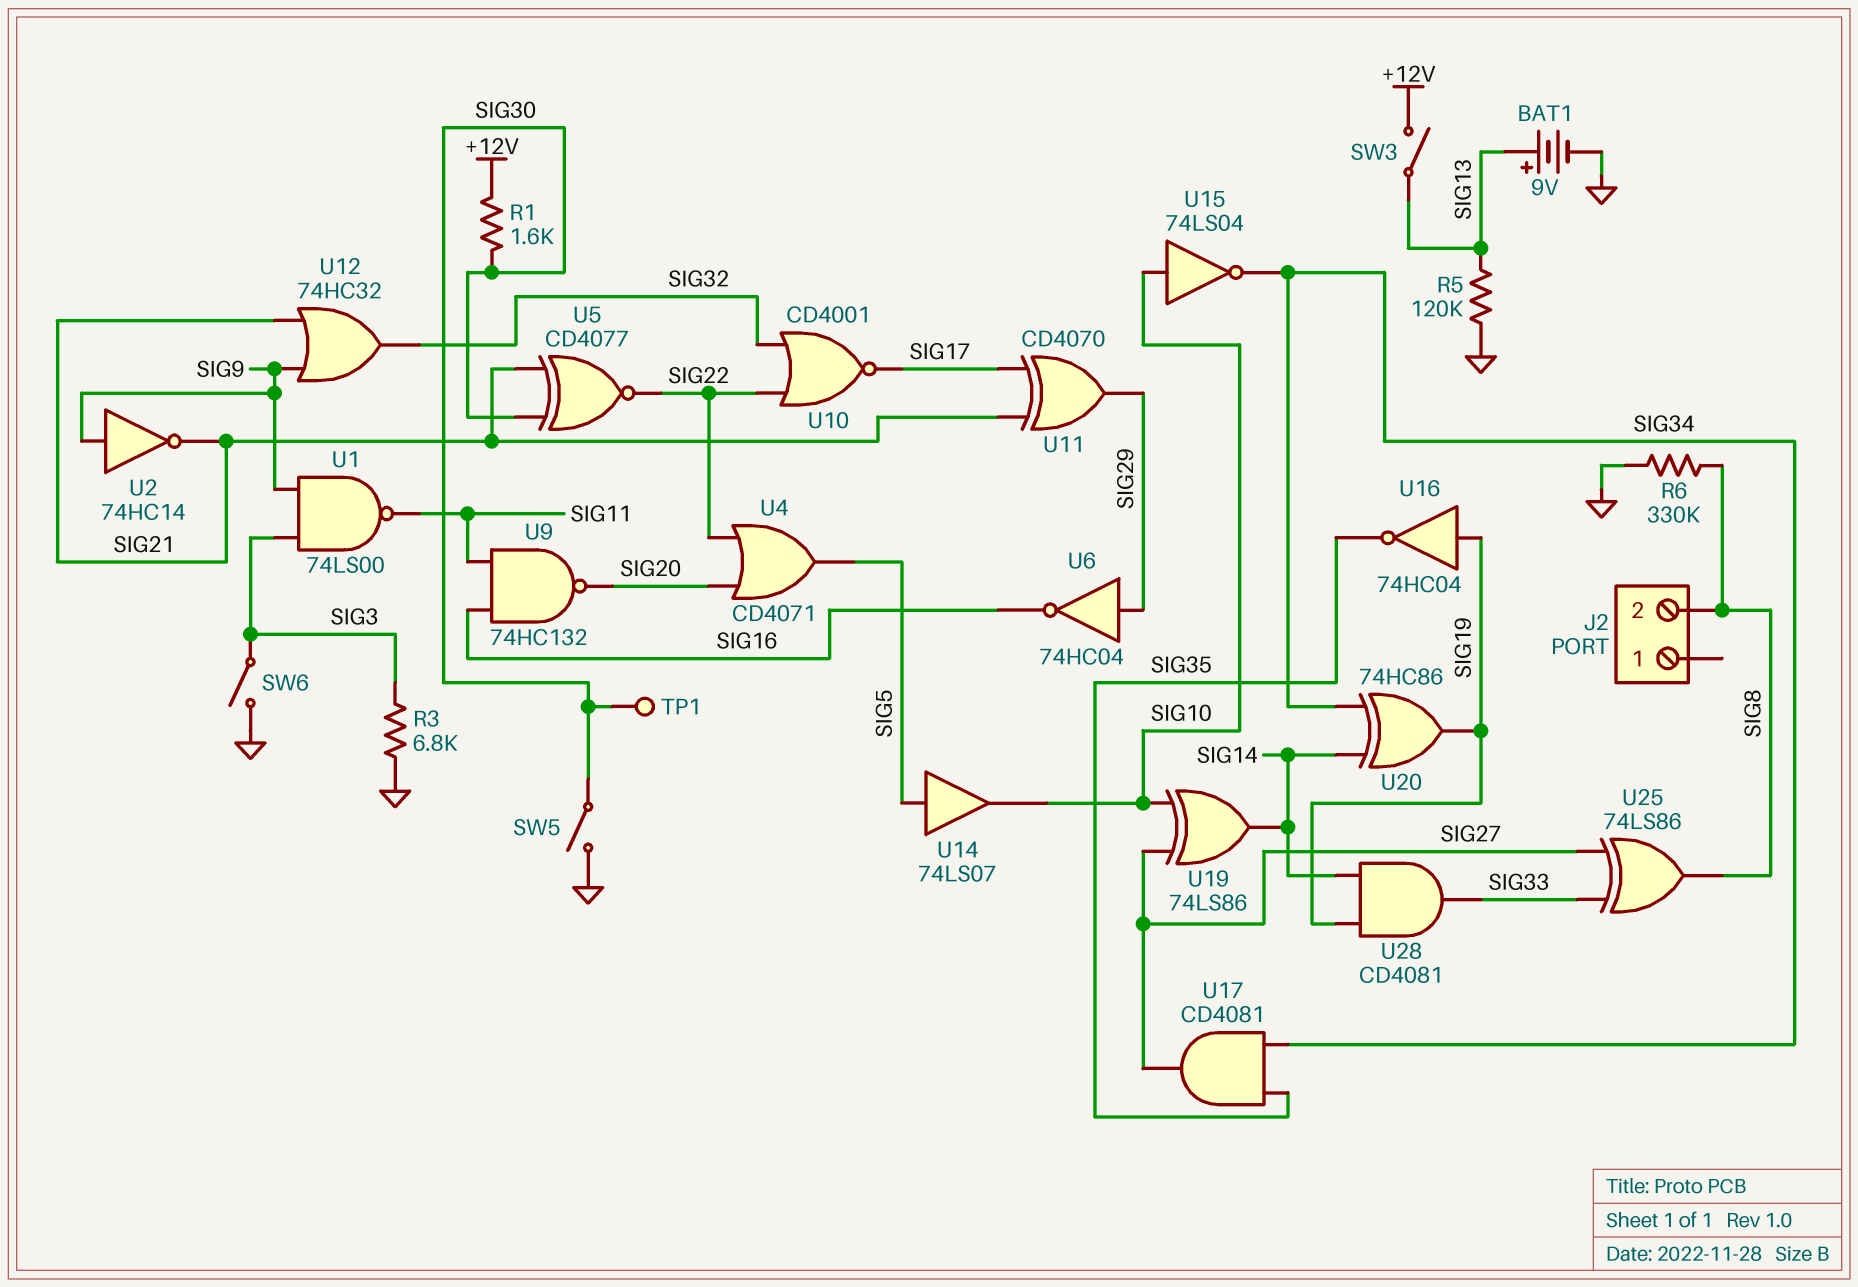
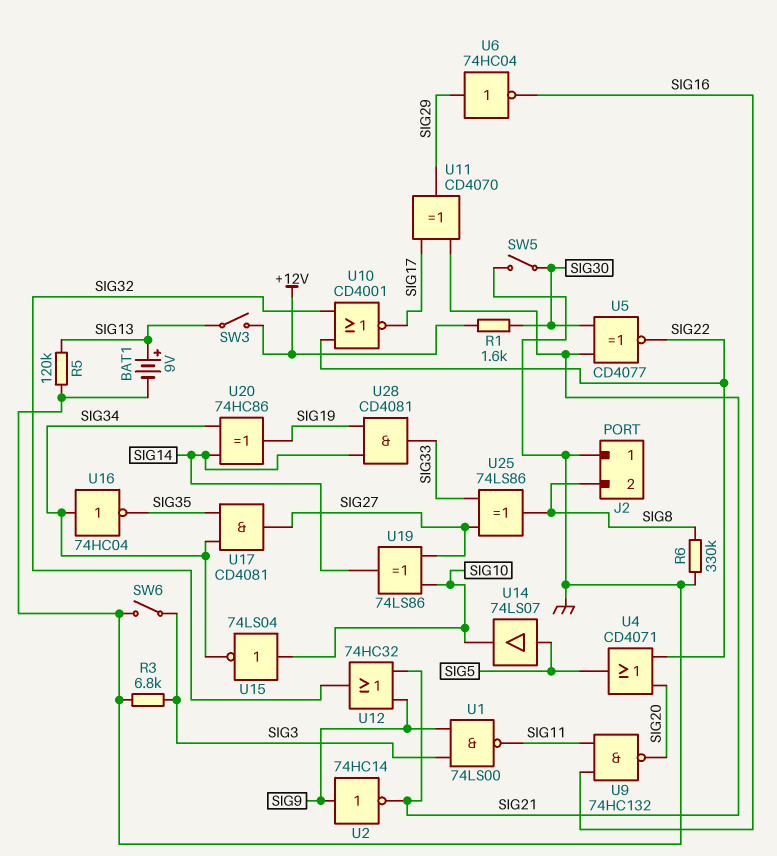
J2 pin 1: none -> GND
TP1: test point (SIG30) -> none
U16: NOT 74HC04 (in SIG19, out SIG35) -> NOT 74HC04 (in SIG34, out SIG35)

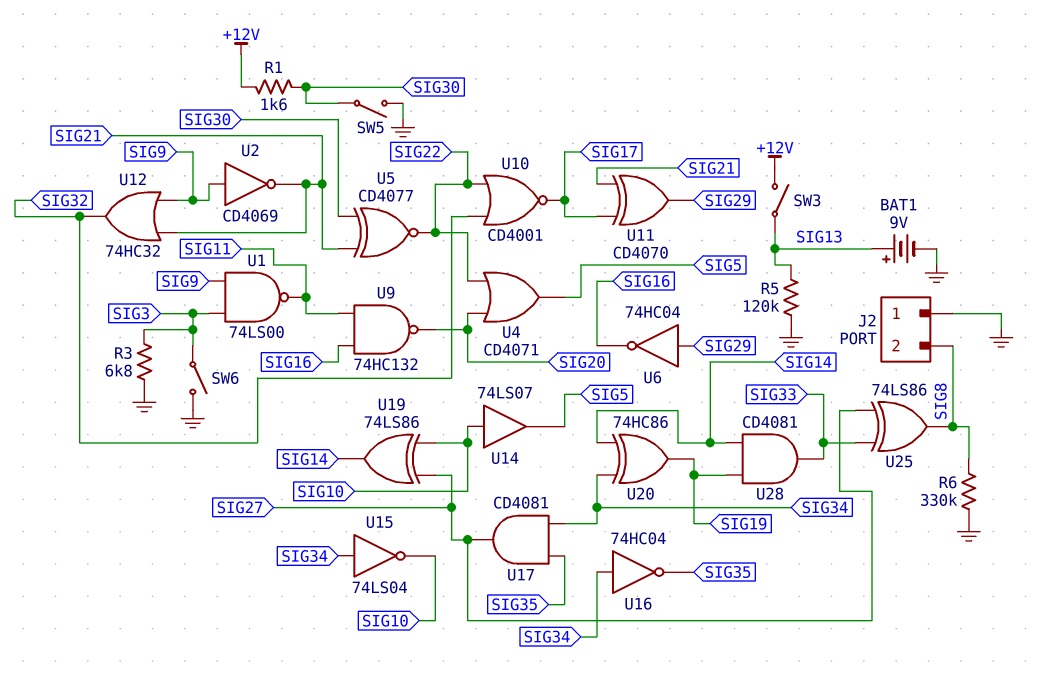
U2: NOT 74HC14 (in SIG9, out SIG21) -> NOT CD4069 (in SIG9, out SIG21)
U14: buffer 74LS07 (in SIG5, out SIG10) -> buffer 74LS07 (in SIG10, out SIG5)
U15: NOT 74LS04 (in SIG10, out SIG34) -> NOT 74LS04 (in SIG34, out SIG10)

